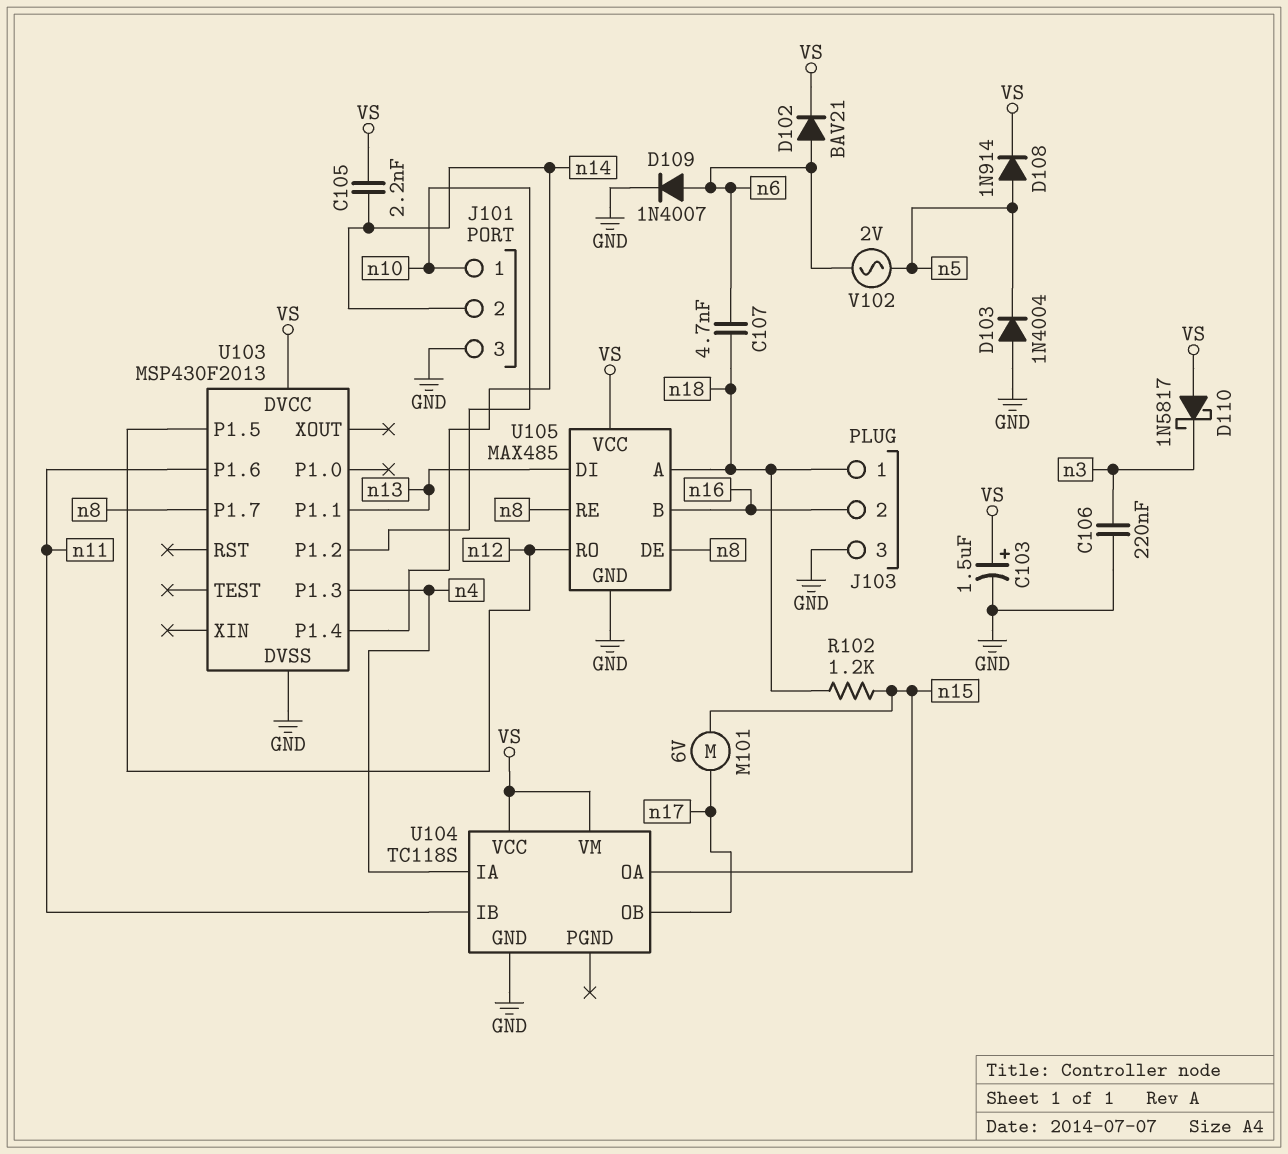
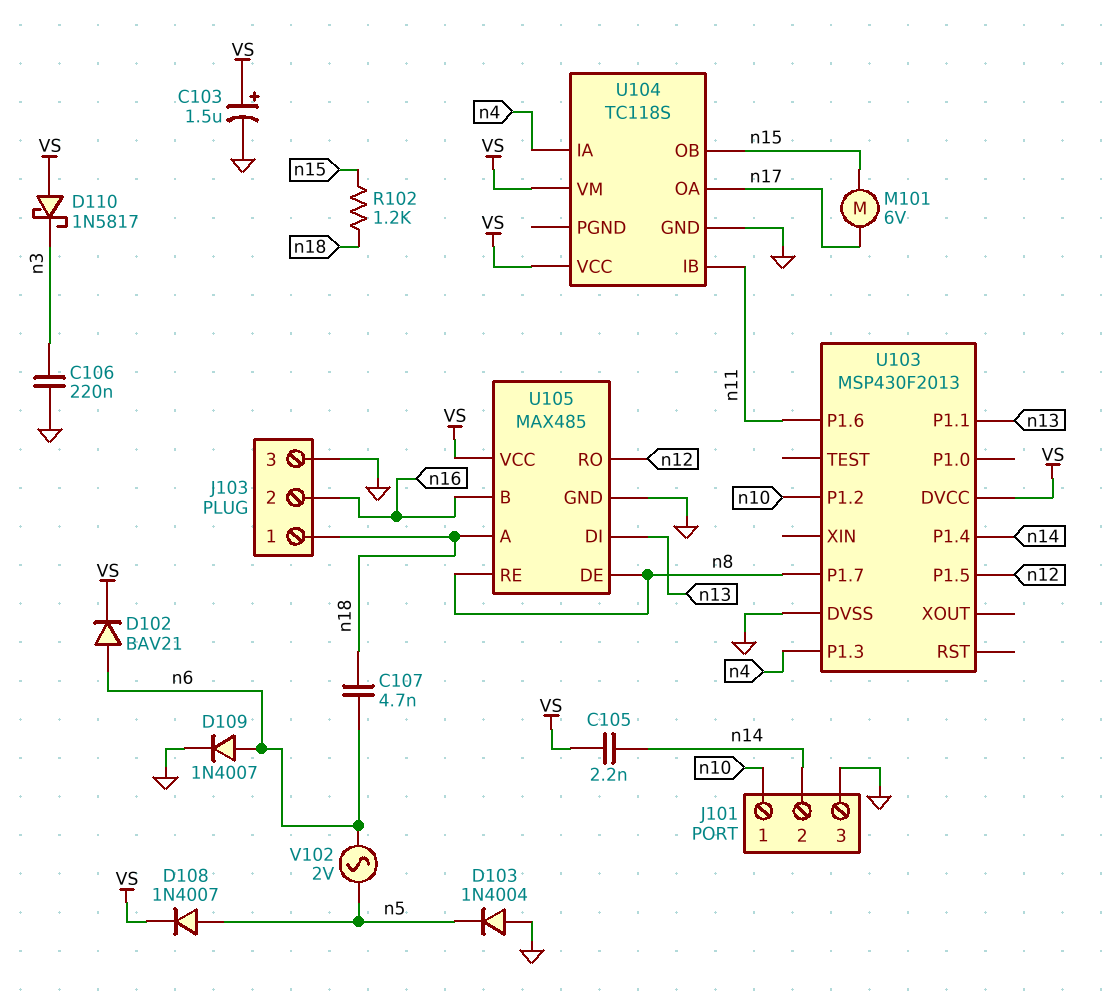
D108: diode 1N914 (A n5, K VS) -> diode 1N4007 (A n5, K VS)
U104 pin OA: n15 -> n17
U104 pin OB: n17 -> n15

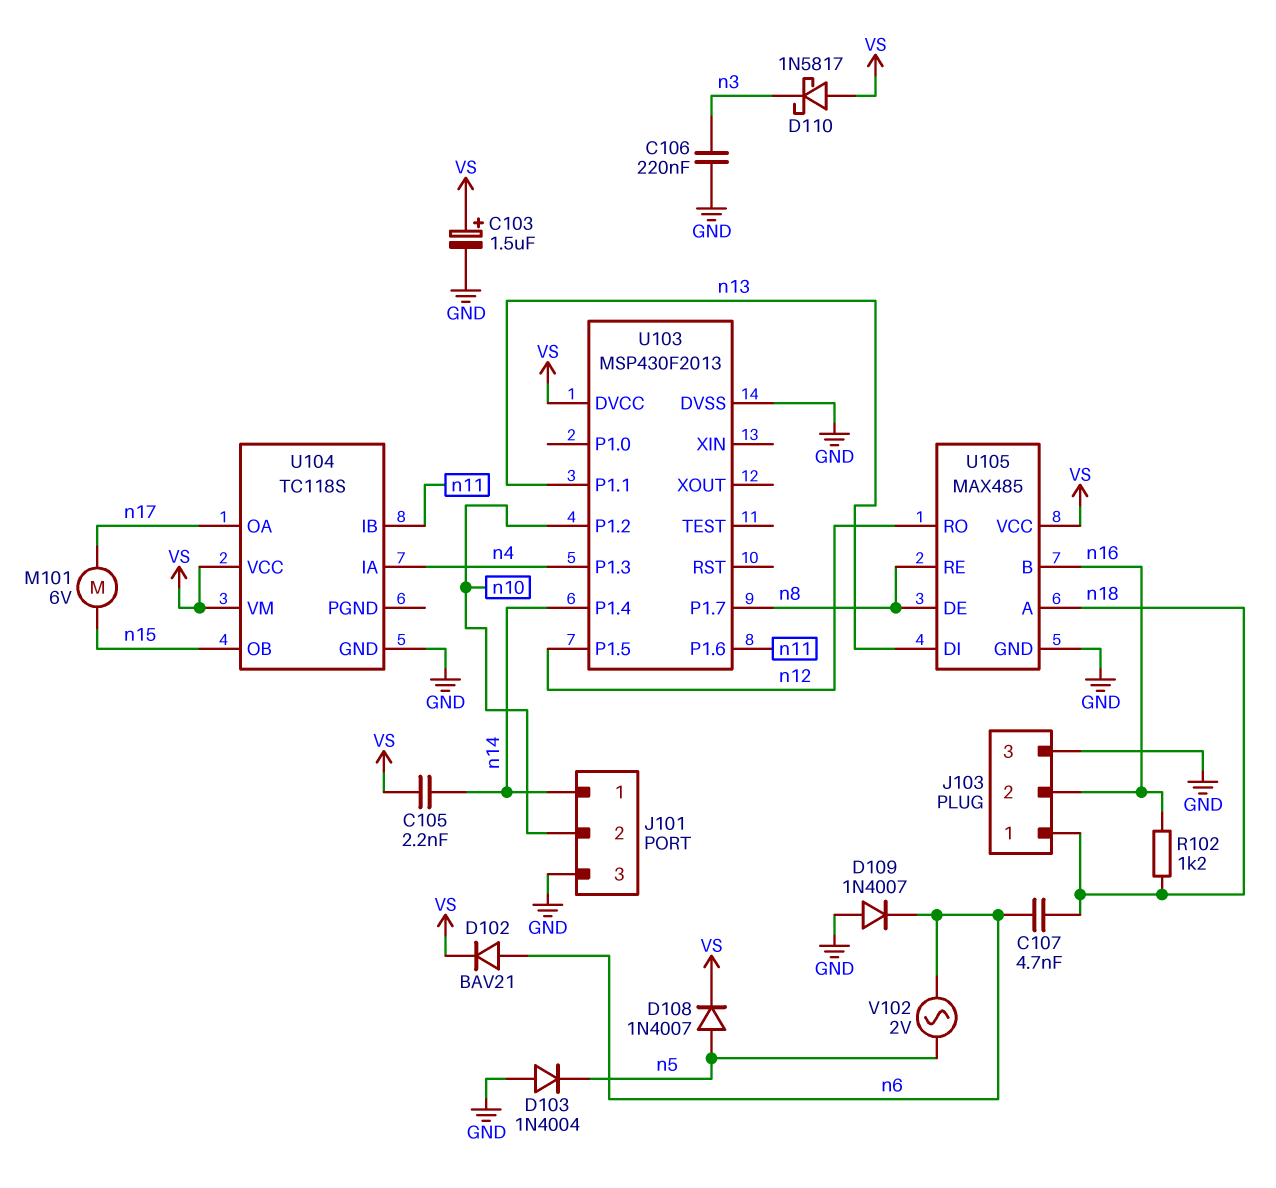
D109: diode 1N4007 (A n6, K GND) -> diode 1N4007 (A GND, K n6)
J101 pin 1: n10 -> n14
J101 pin 2: n14 -> n10
R102: 1.2k (n15, n18) -> 1.2k (n16, n18)

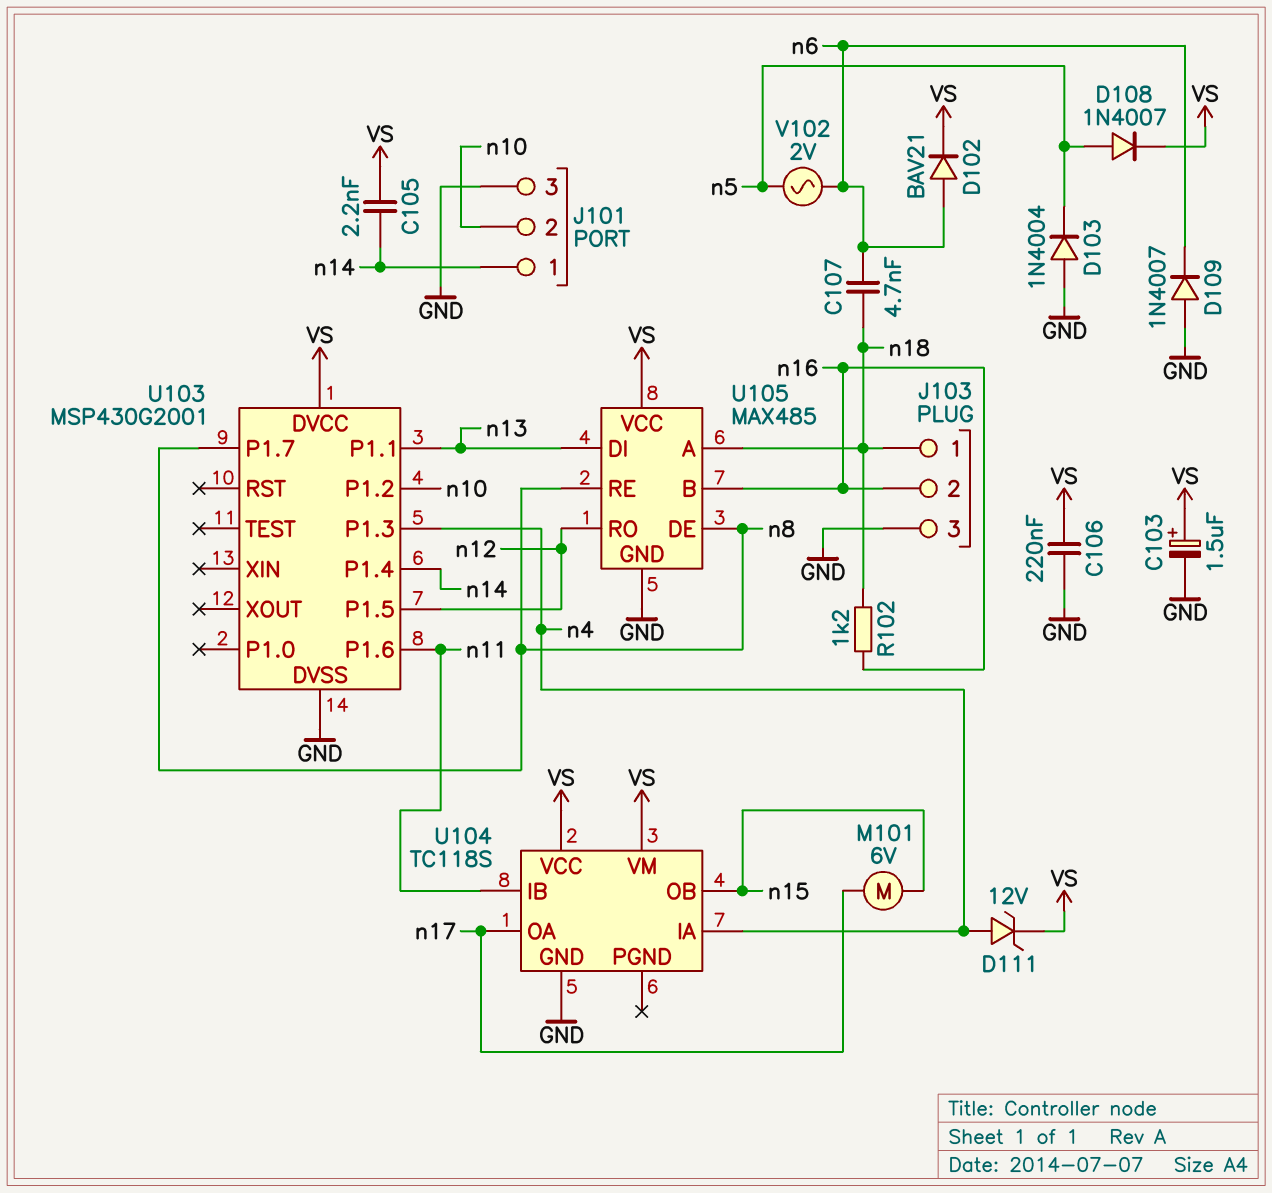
C106: 220nF (GND, n3) -> 220nF (GND, VS)
D110: schottky 1N5817 (A VS, K n3) -> none
D111: none -> zener 12V (A n4, K VS)
U103: MSP430F2013 -> MSP430G2001

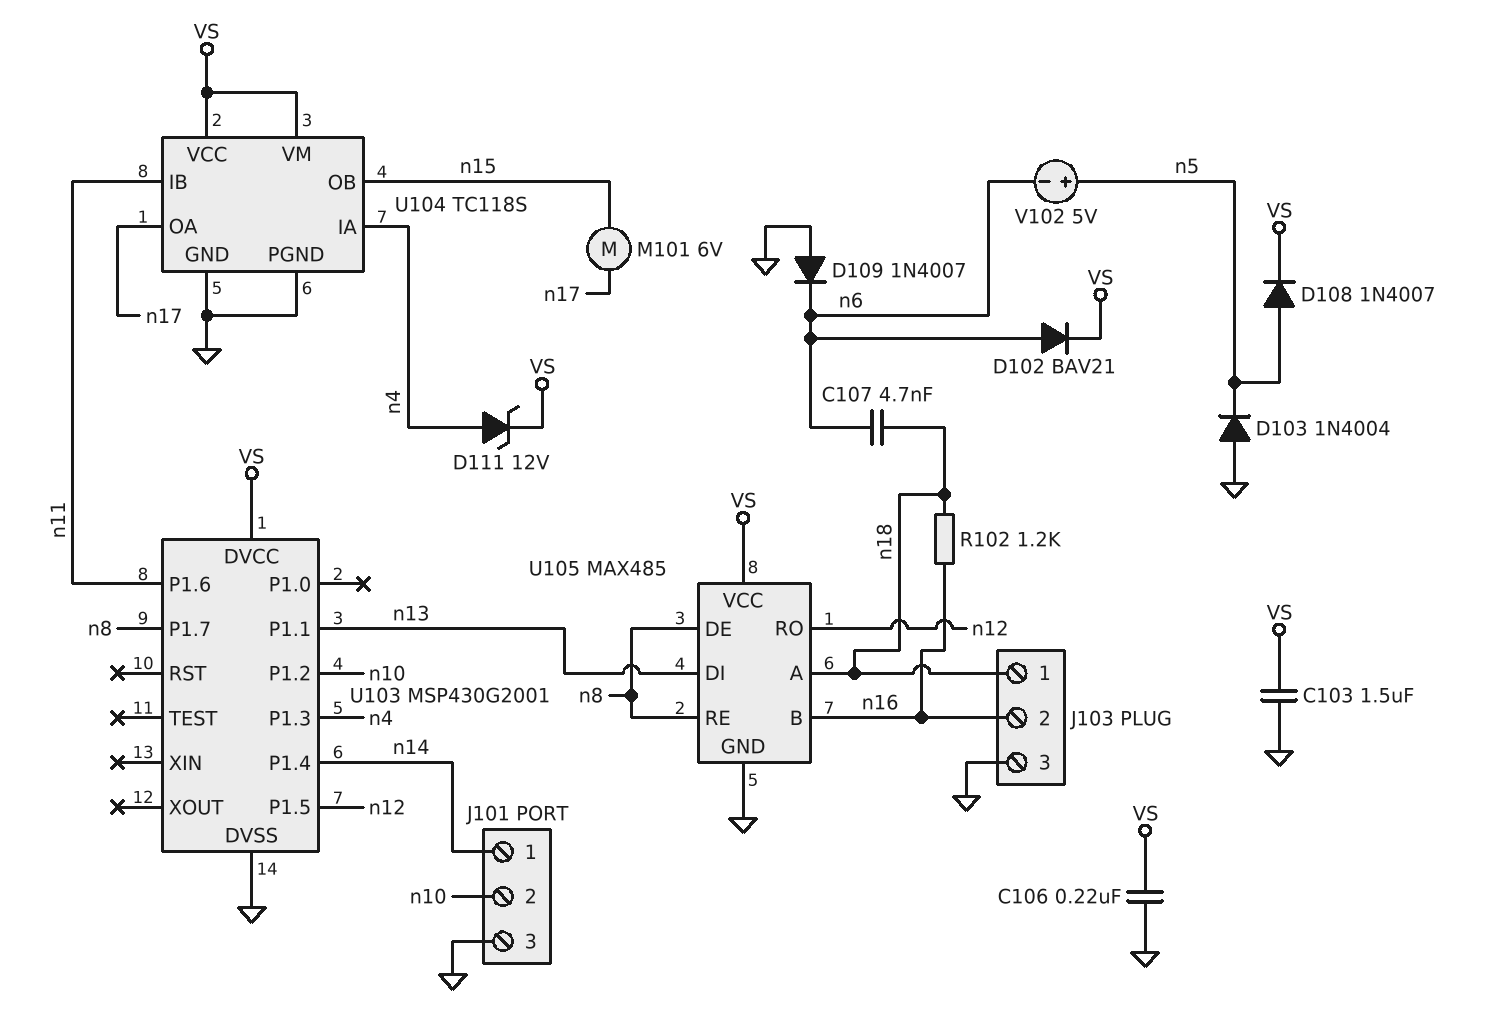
C103: 1.5uF (plus VS, minus GND) -> 1.5uF (GND, VS)
C105: 2.2nF (VS, n14) -> none
U104 pin PGND: none -> GND
V102: AC 2V (n5, n6) -> 5V (plus n5, minus n6)

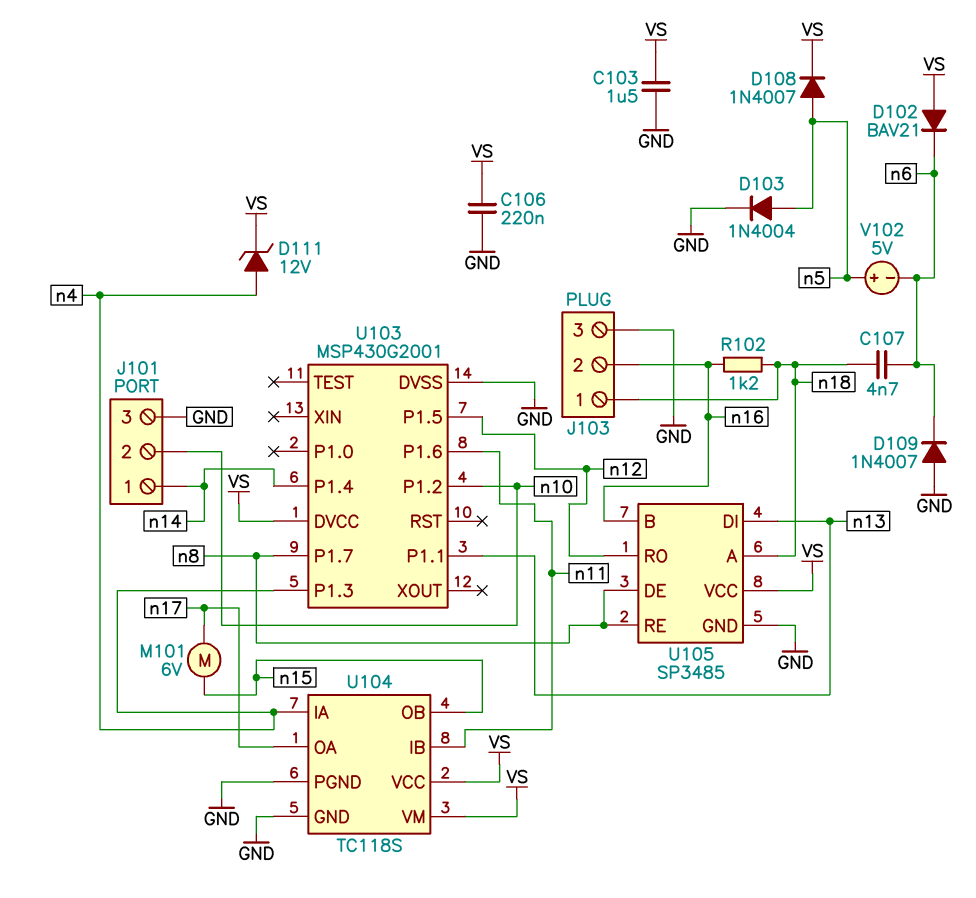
D102: diode BAV21 (A n6, K VS) -> diode BAV21 (A VS, K n6)
D103: diode 1N4004 (A GND, K n5) -> diode 1N4004 (A n5, K GND)
U105: MAX485 -> SP3485

